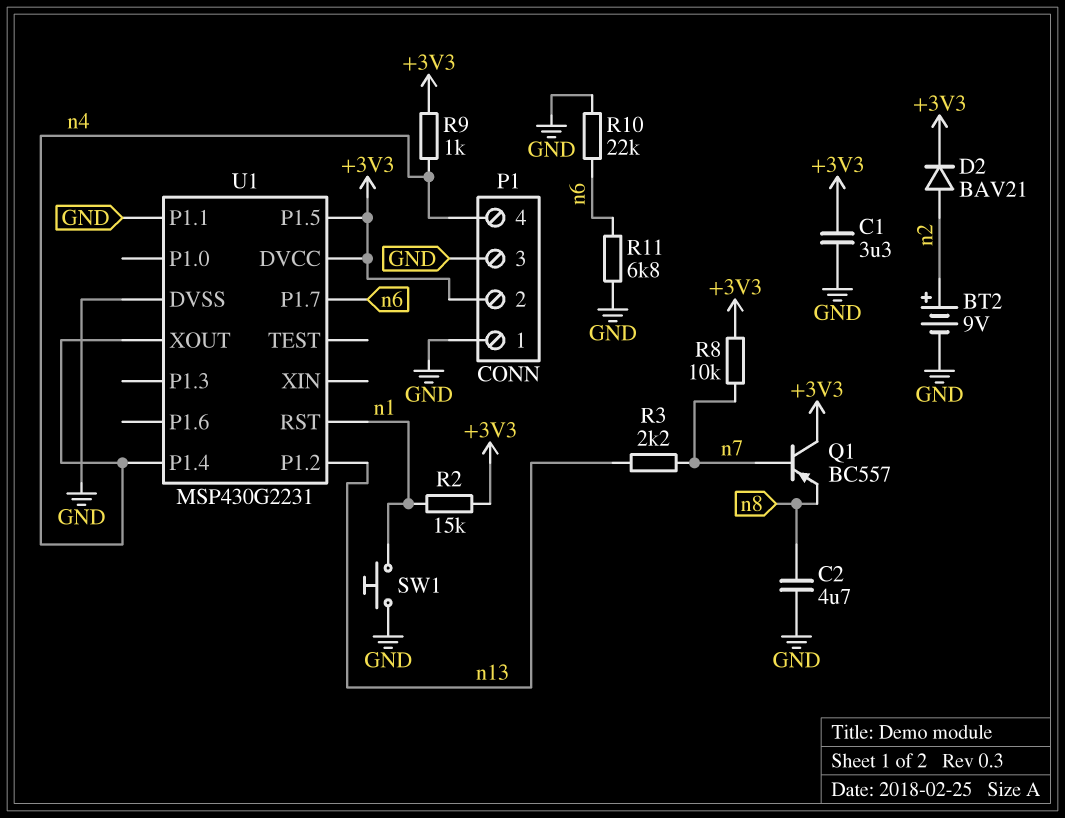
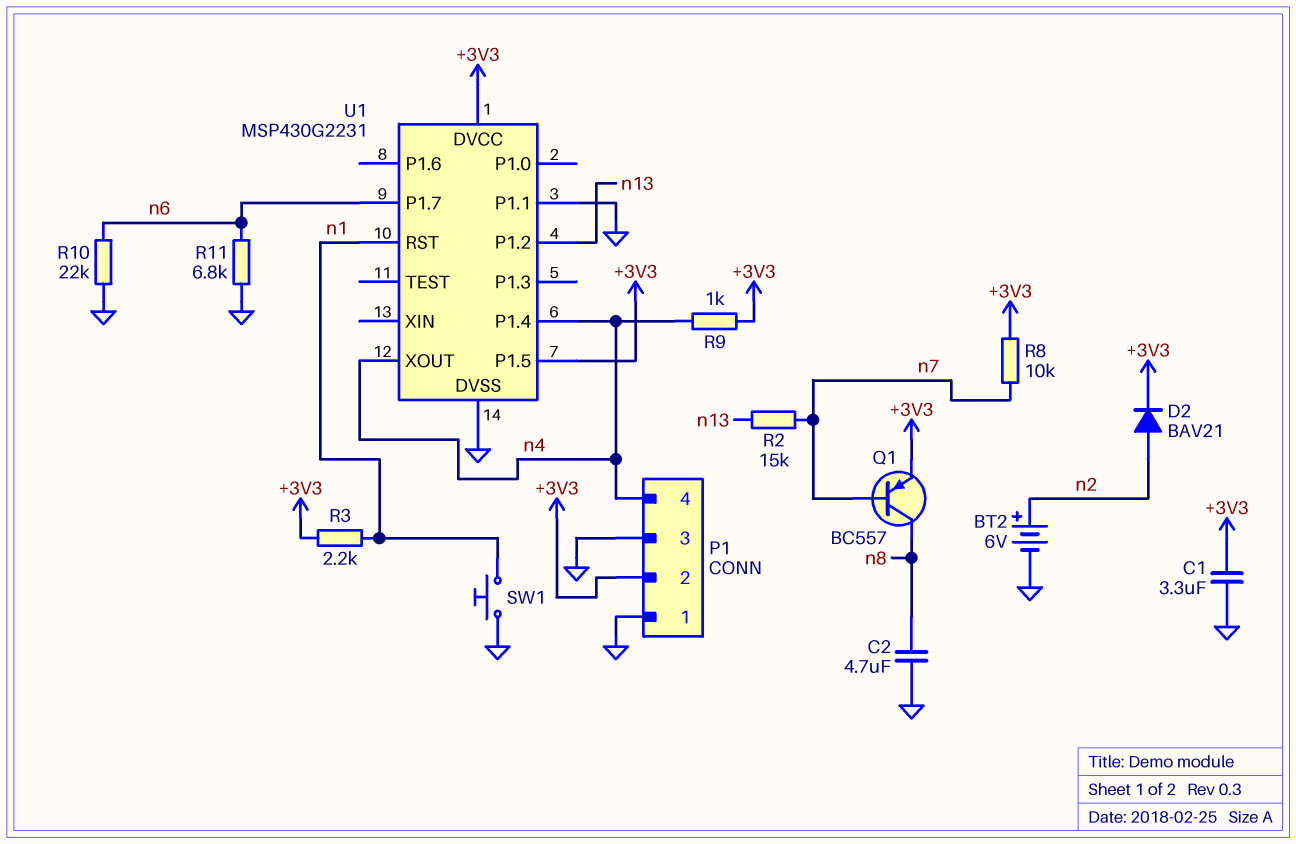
BT2: 9V (plus n2, minus GND) -> 6V (plus n2, minus GND)
Q1: PNP BC557 (B n7, C +3V3, E n8) -> PNP BC557 (B n7, C n8, E +3V3)
R2: 15k (+3V3, n1) -> 15k (n7, n13)
R3: 2.2k (n7, n13) -> 2.2k (+3V3, n1)

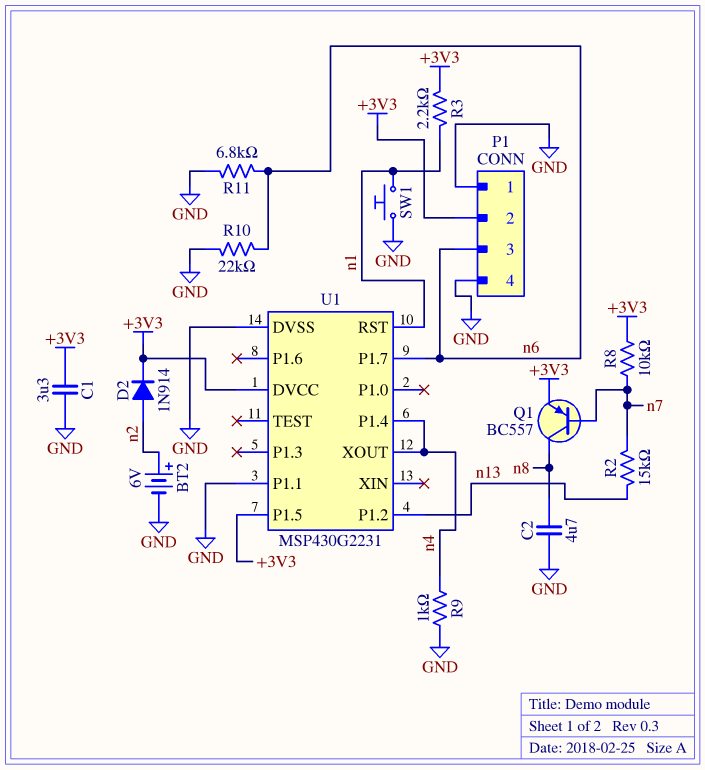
D2: diode BAV21 (A n2, K +3V3) -> diode 1N914 (A n2, K +3V3)
P1 pin 3: GND -> n6
P1 pin 4: n4 -> GND
R9: 1k (+3V3, n4) -> 1k (GND, n4)

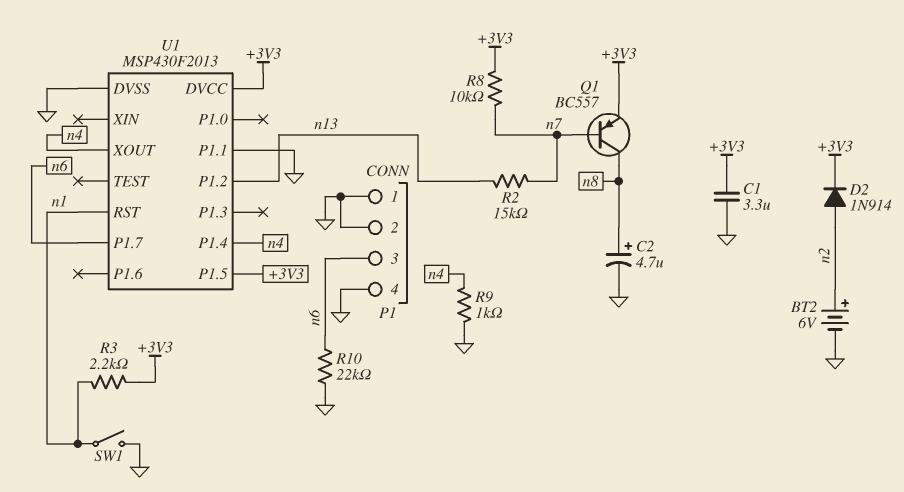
C2: 4.7uF (GND, n8) -> 4.7uF (plus n8, minus GND)
P1 pin 2: +3V3 -> GND
R11: 6.8k (GND, n6) -> none
SW1: button (GND, n1) -> switch (GND, n1)
U1: MSP430G2231 -> MSP430F2013

